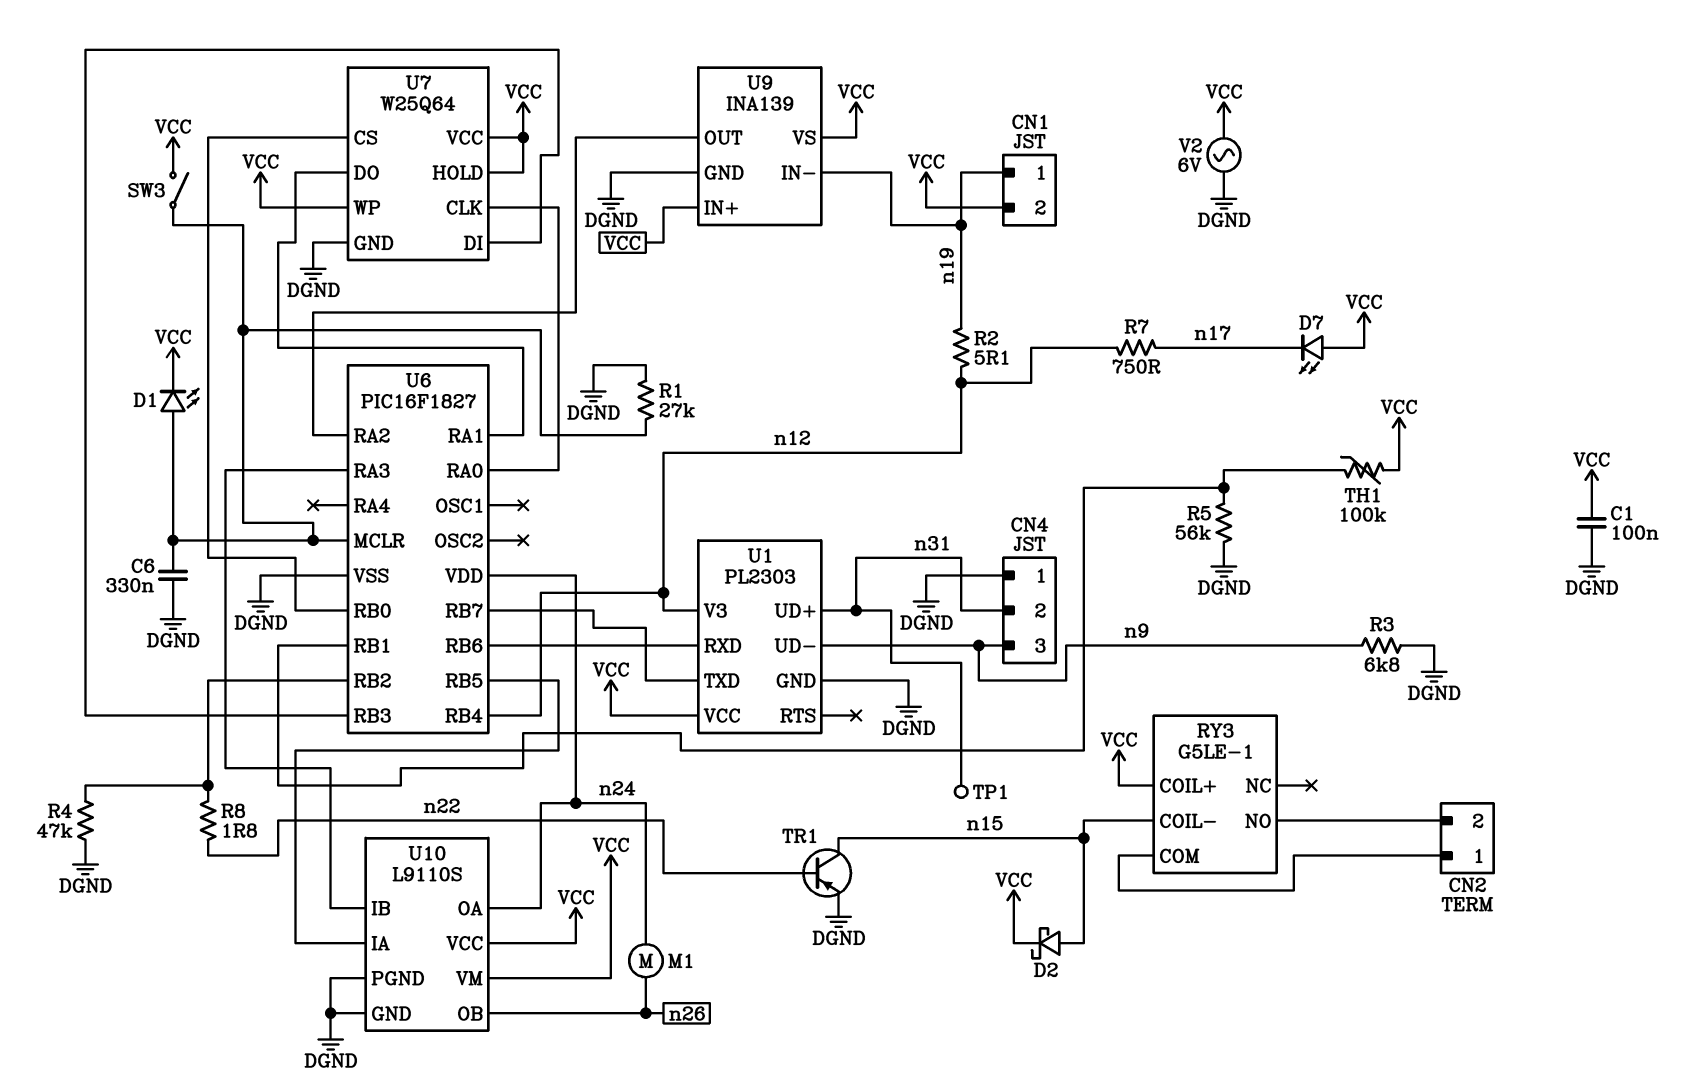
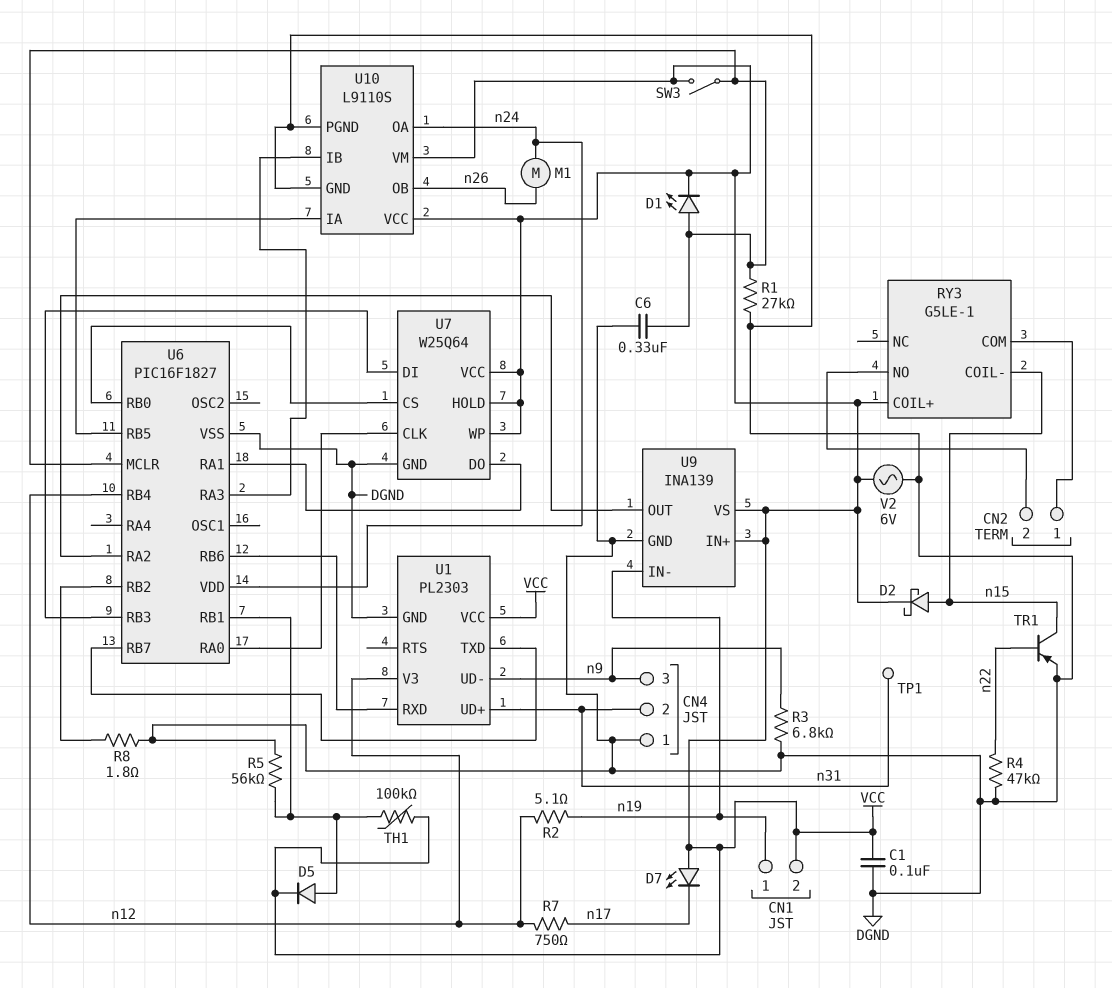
D5: none -> diode (A U6/RB1, K VCC)
R4: 47k (DGND, U6/RB2) -> 47k (DGND, n22)
R8: 1.8 (U6/RB2, n22) -> 1.8 (DGND, U6/RB2)

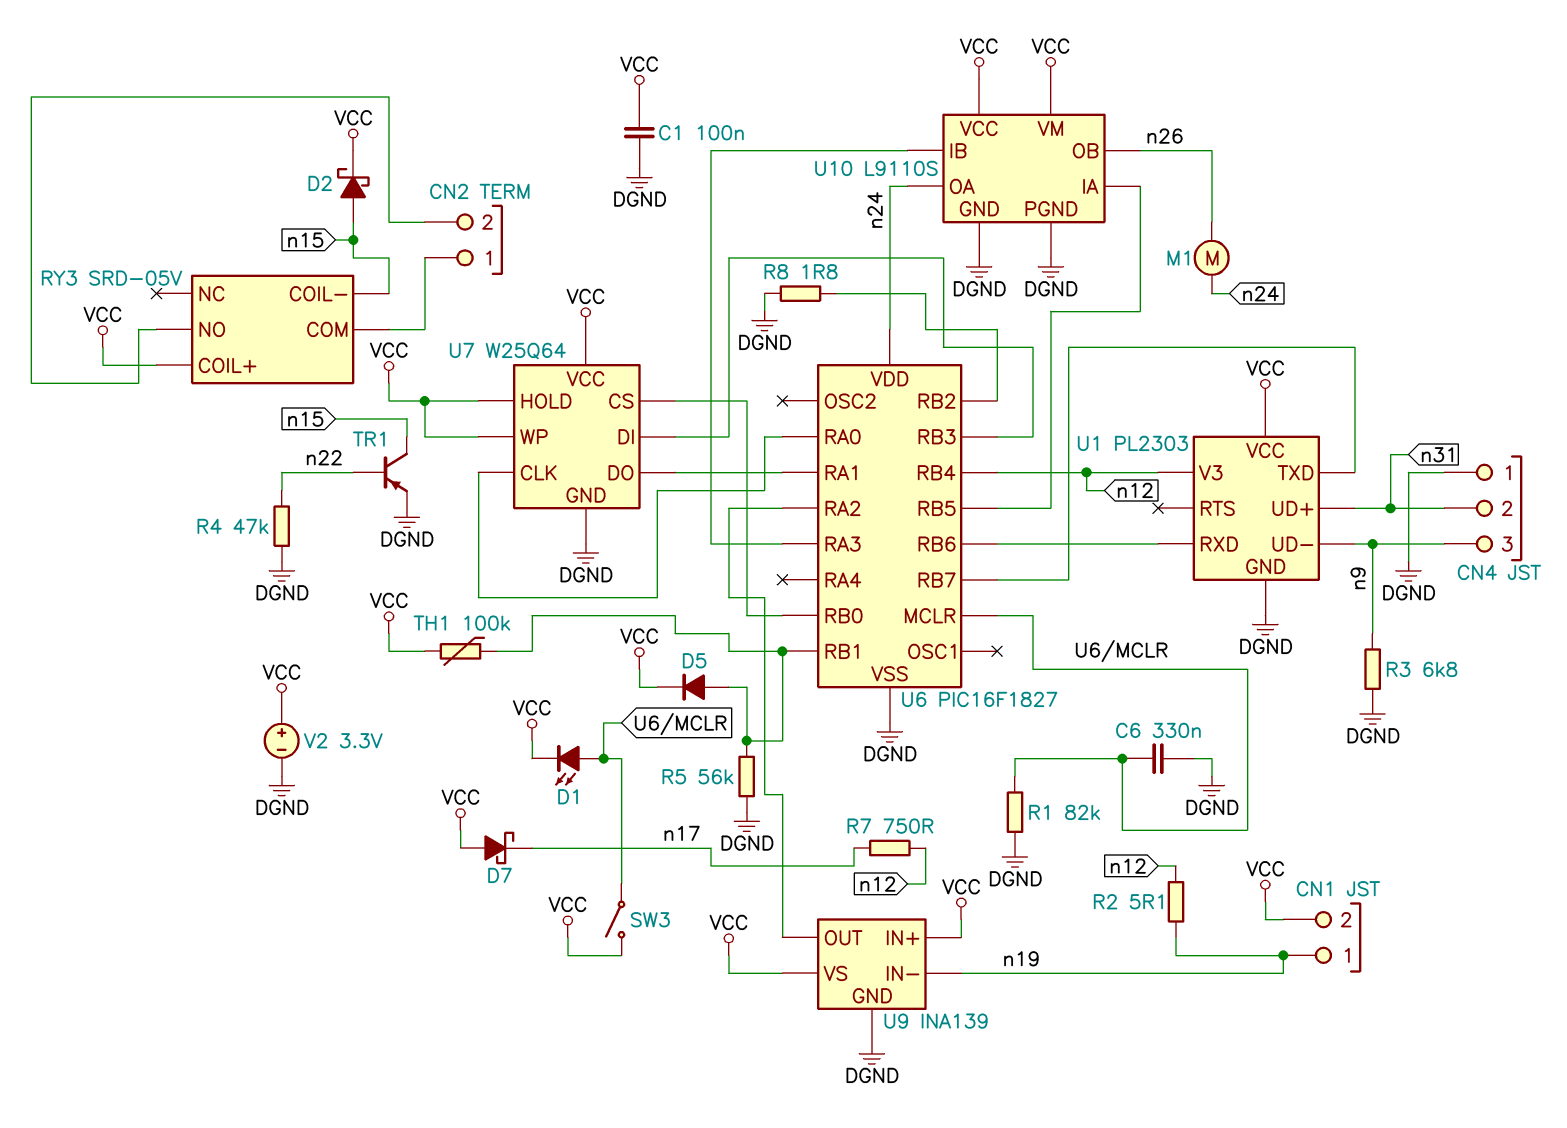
D7: LED (A VCC, K n17) -> schottky (A VCC, K n17)
R1: 27k (DGND, U6/MCLR) -> 82k (DGND, U6/MCLR)
RY3: G5LE-1 -> SRD-05V
TP1: test point (n31) -> none
V2: AC 6V (DGND, VCC) -> 3.3V (plus VCC, minus DGND)

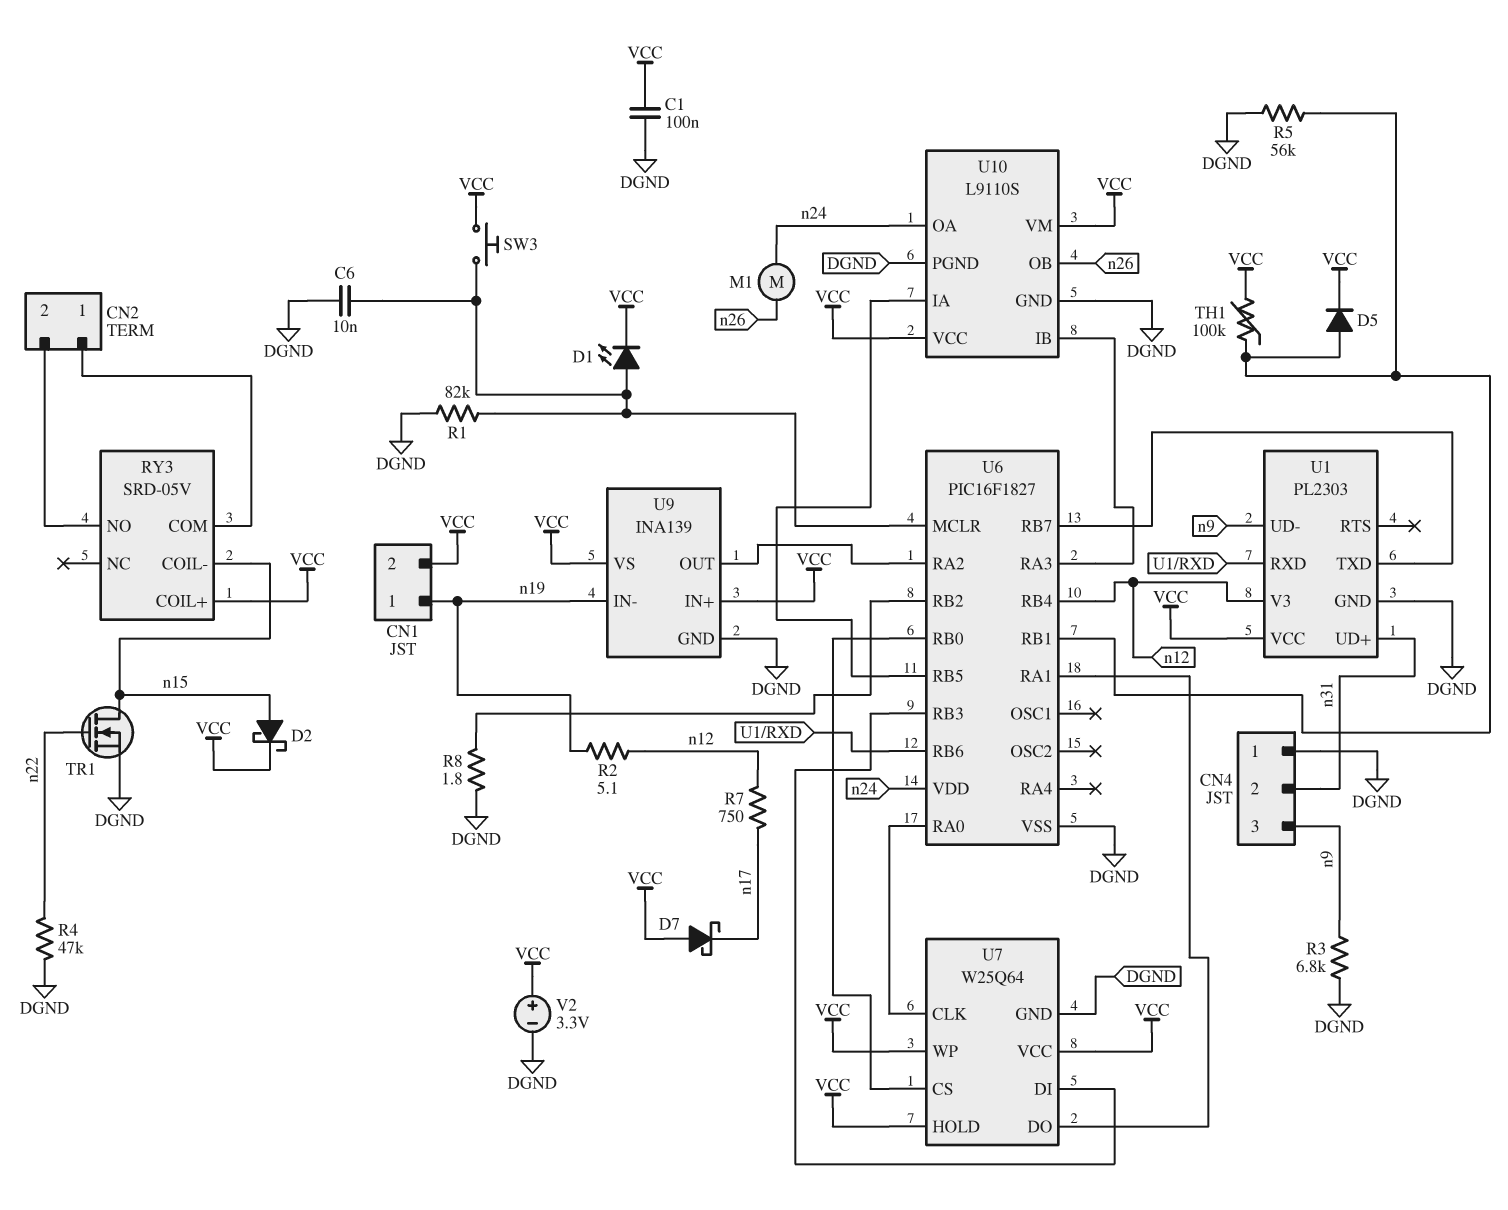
C6: 330nF (DGND, U6/MCLR) -> 10nF (DGND, U6/MCLR)
SW3: switch (U6/MCLR, VCC) -> button (U6/MCLR, VCC)
TR1: PNP (B n22, C n15, E DGND) -> NMOS (G n22, D n15, S DGND)

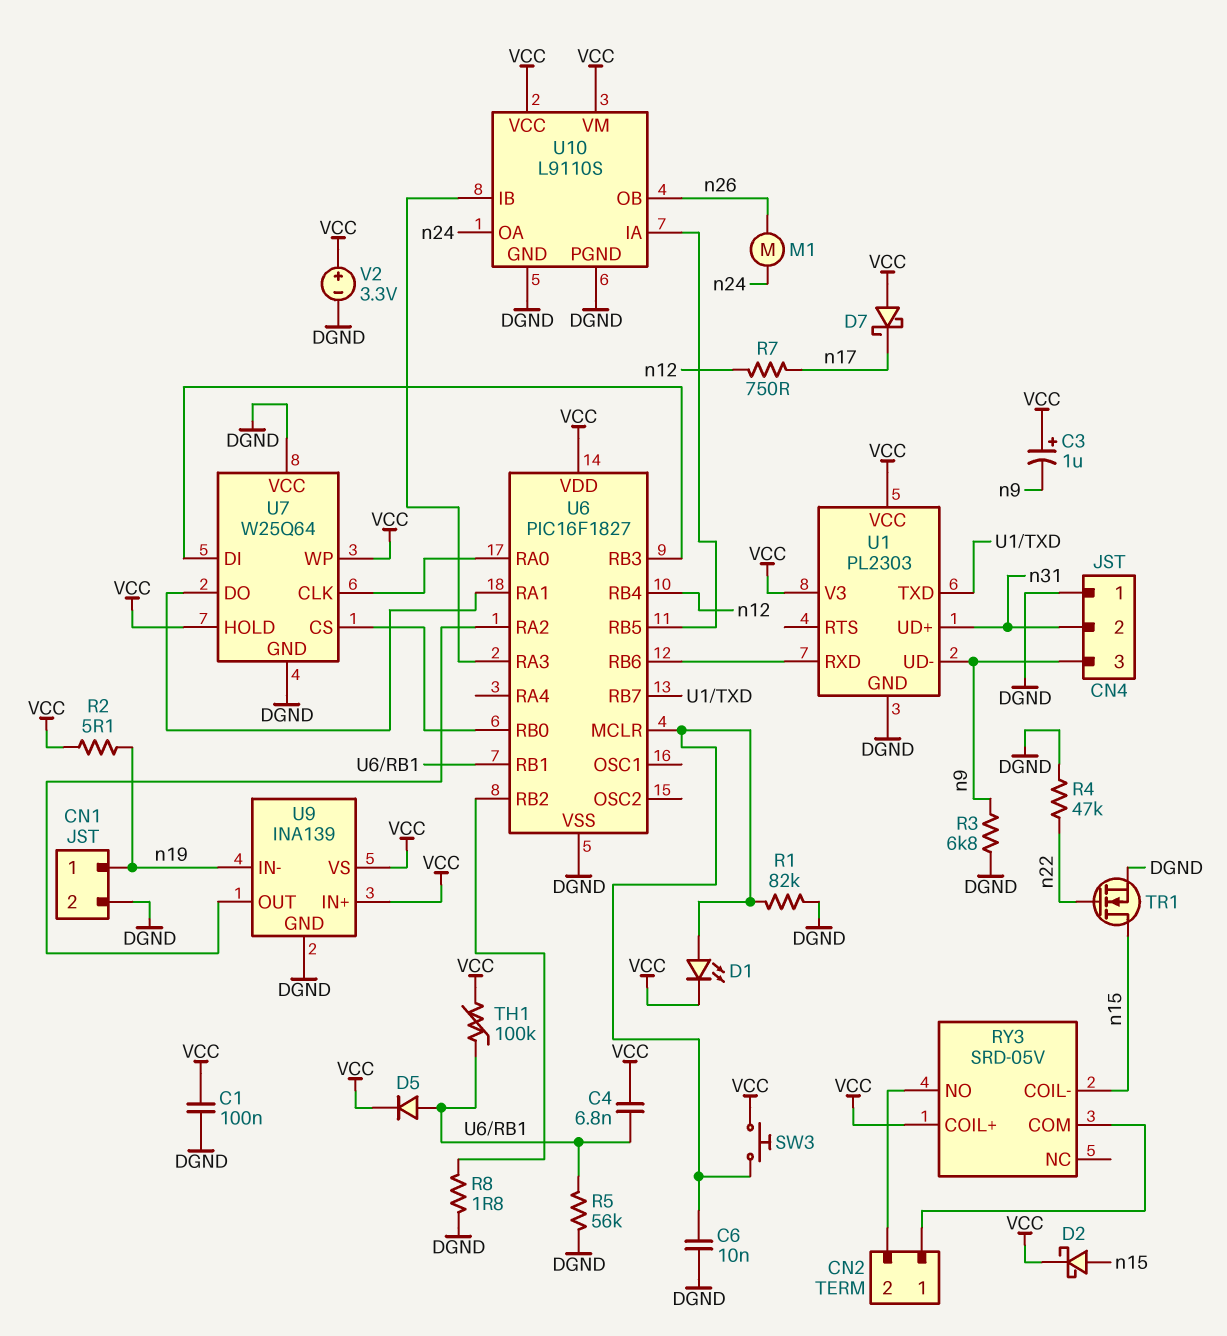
C3: none -> 1uF (plus VCC, minus n9)
C4: none -> 6.8nF (U6/RB1, VCC)
CN1 pin 2: VCC -> DGND
R2: 5.1 (n12, n19) -> 5.1 (VCC, n19)
U1 pin V3: n12 -> VCC
U6 pin VDD: n24 -> VCC
U7 pin VCC: VCC -> DGND

